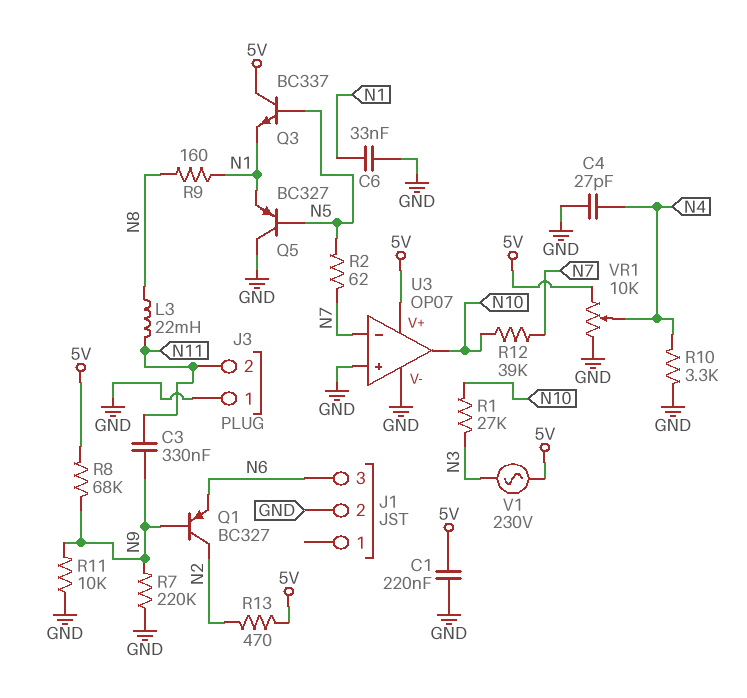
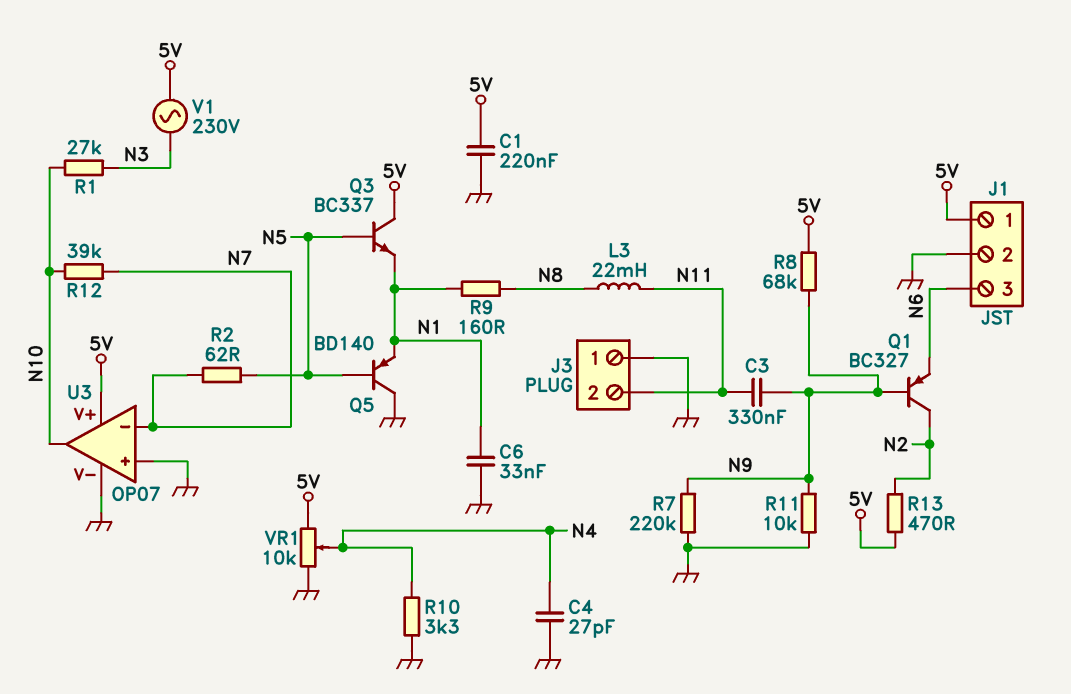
J1 pin 1: none -> 5V
Q5: PNP BC327 (B N5, C GND, E N1) -> PNP BD140 (B N5, C GND, E N1)

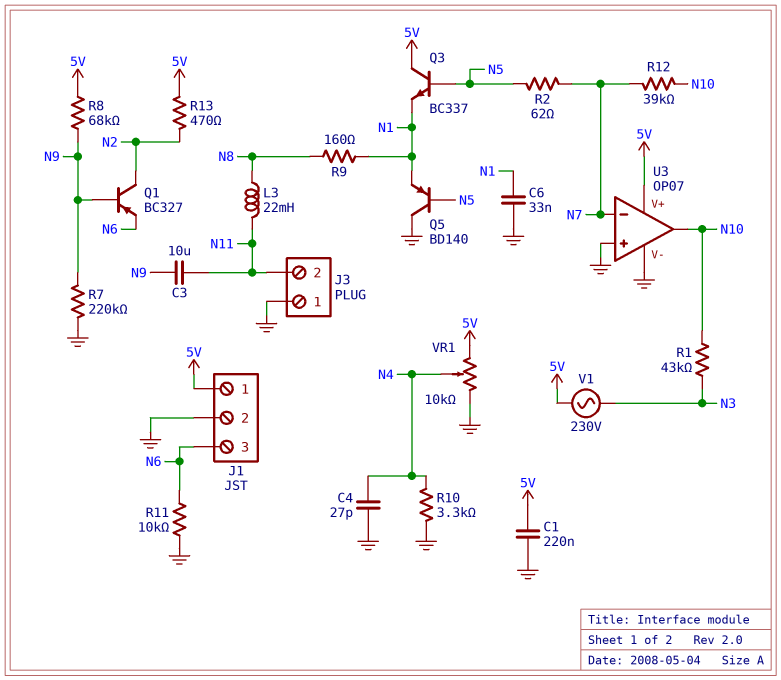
C3: 330nF (N9, N11) -> 10uF (N9, N11)
R1: 27k (N3, N10) -> 43k (N3, N10)
R11: 10k (GND, N9) -> 10k (GND, N6)

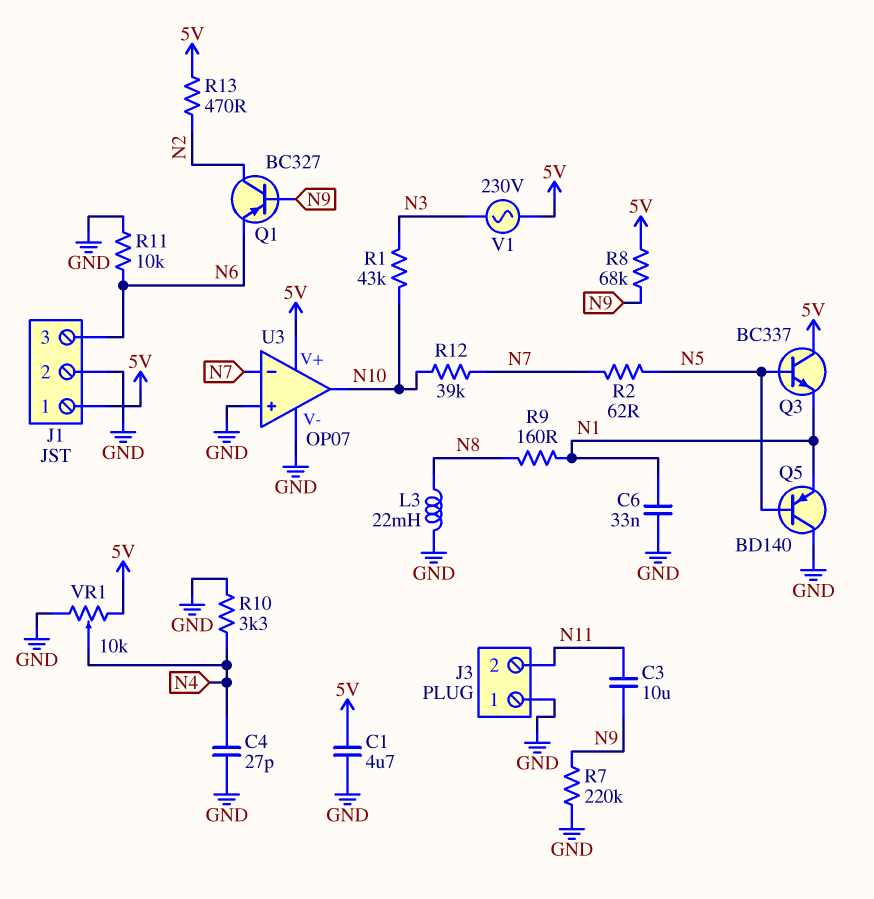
C1: 220nF (5V, GND) -> 4.7uF (5V, GND)
L3: 22mH (N8, N11) -> 22mH (GND, N8)

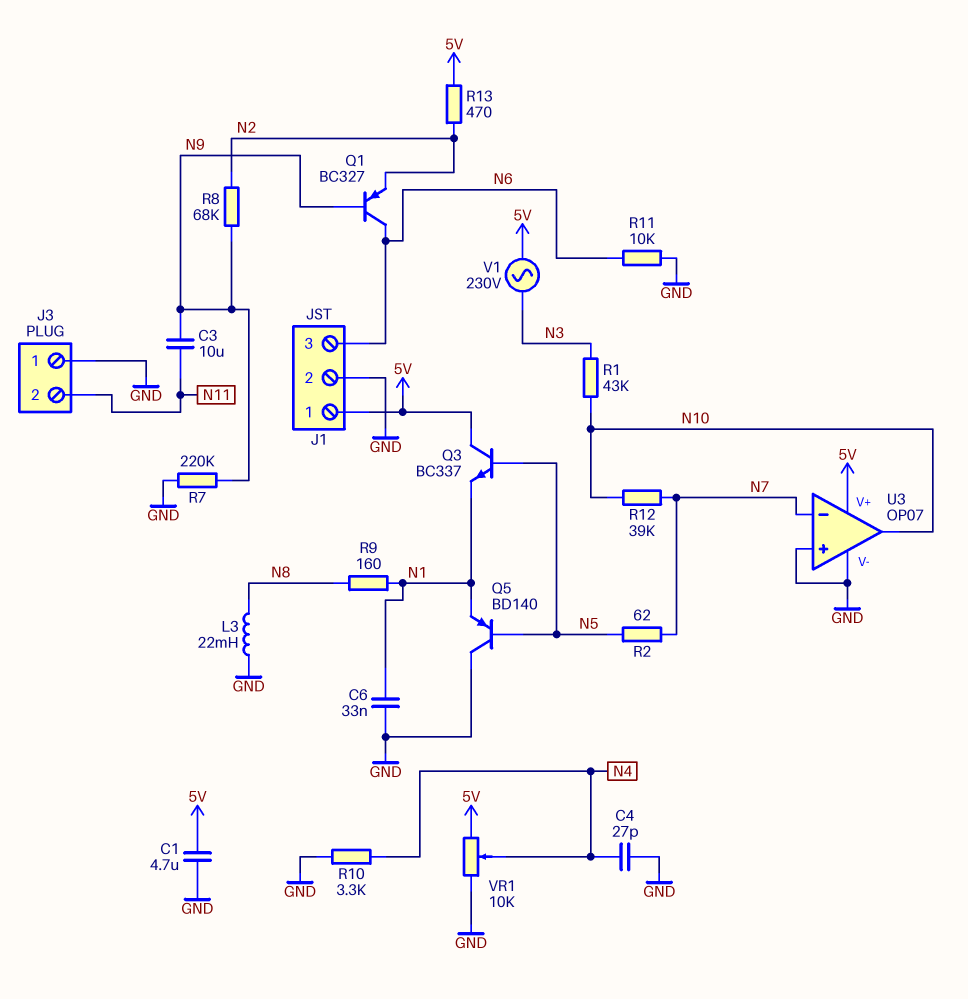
Q1: PNP BC327 (B N9, C N2, E N6) -> PNP BC327 (B N9, C N6, E N2)
R8: 68k (5V, N9) -> 68k (N2, N9)

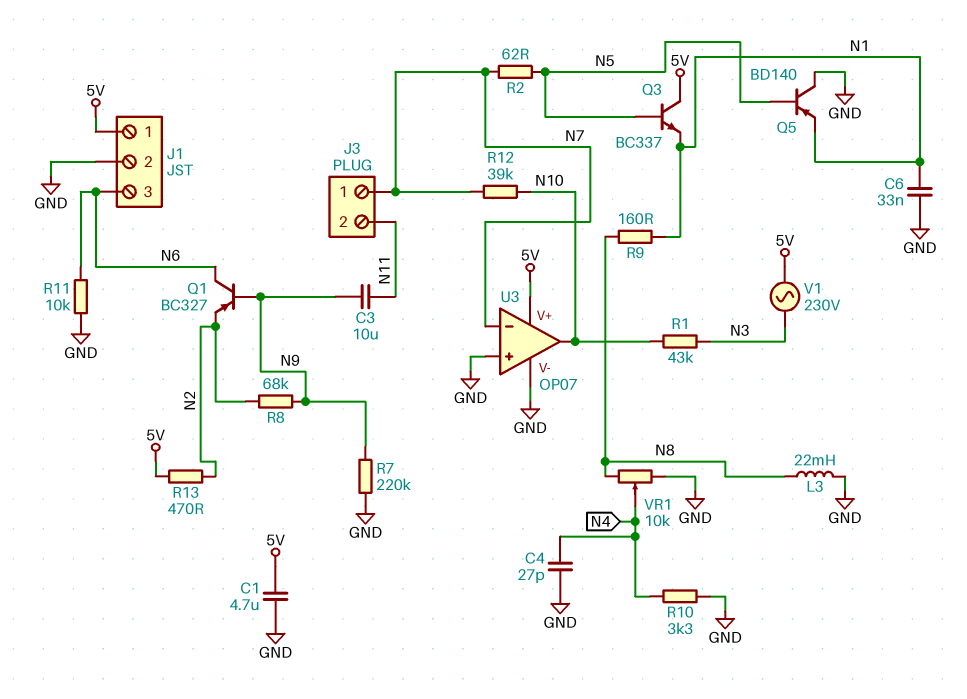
J3 pin 1: GND -> N7
VR1: 10k (5V, GND, wiper N4) -> 10k (GND, N8, wiper N4)

